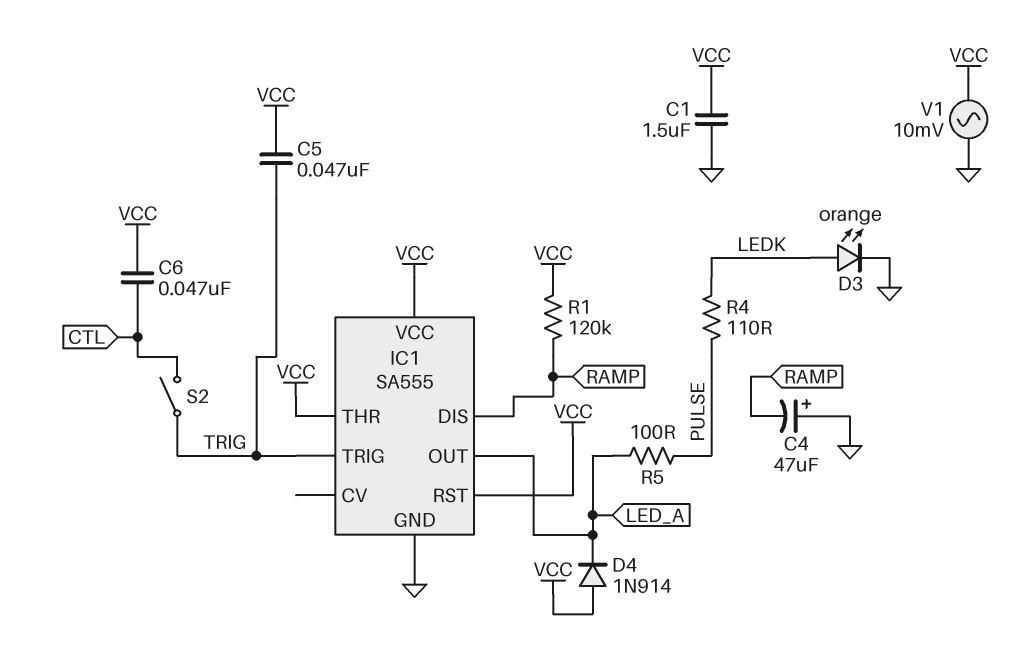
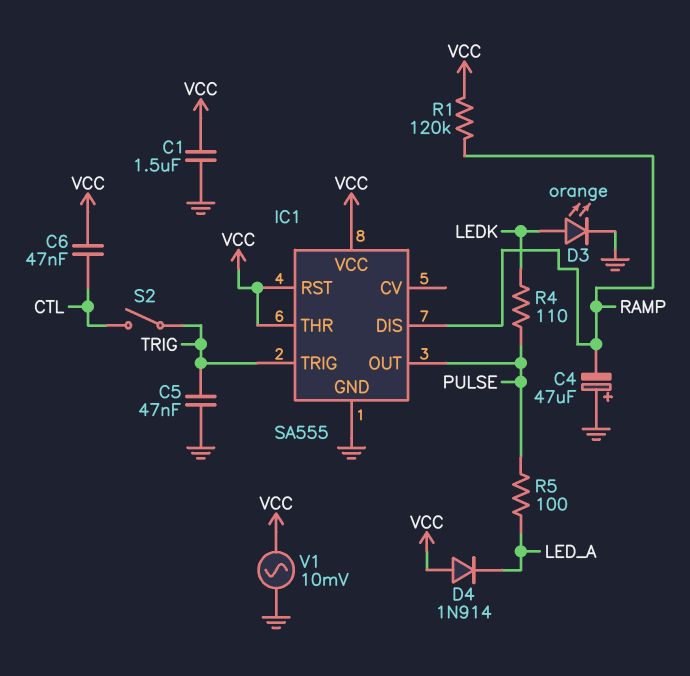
C5: 47nF (TRIG, VCC) -> 47nF (GND, TRIG)
IC1 pin OUT: LED_A -> PULSE

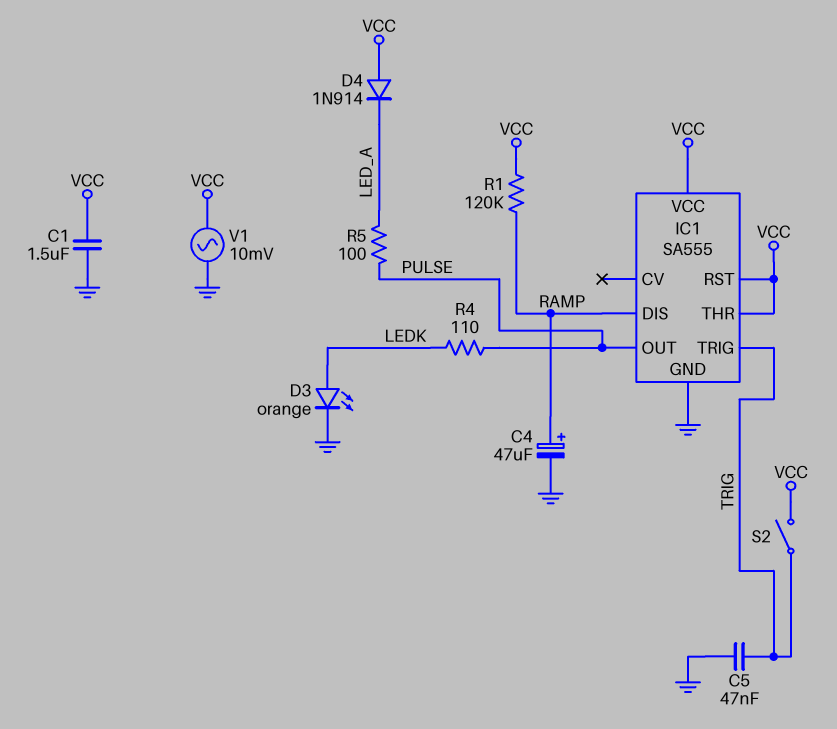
C4: 47uF (plus GND, minus RAMP) -> 47uF (plus RAMP, minus GND)
C6: 47nF (CTL, VCC) -> none
S2: switch (CTL, TRIG) -> switch (TRIG, VCC)

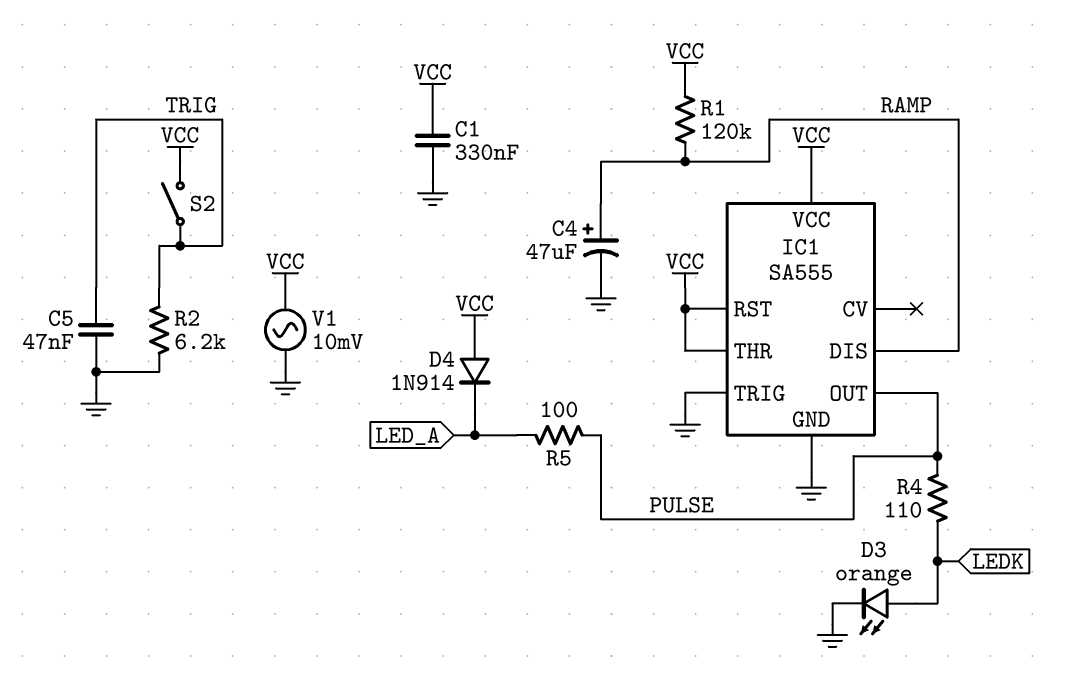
C1: 1.5uF (GND, VCC) -> 330nF (GND, VCC)
IC1 pin TRIG: TRIG -> GND
R2: none -> 6.2k (GND, TRIG)

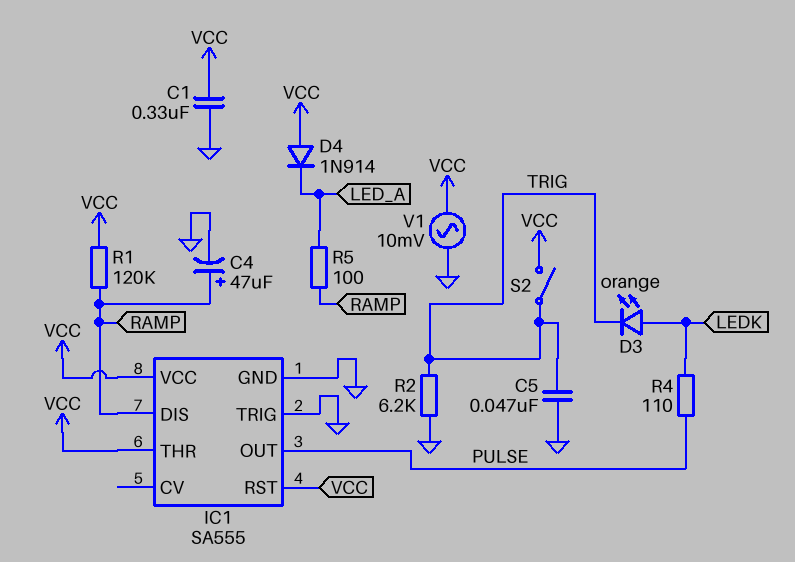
D3: LED orange (A LEDK, K GND) -> LED orange (A LEDK, K TRIG)
R5: 100 (LED_A, PULSE) -> 100 (LED_A, RAMP)

